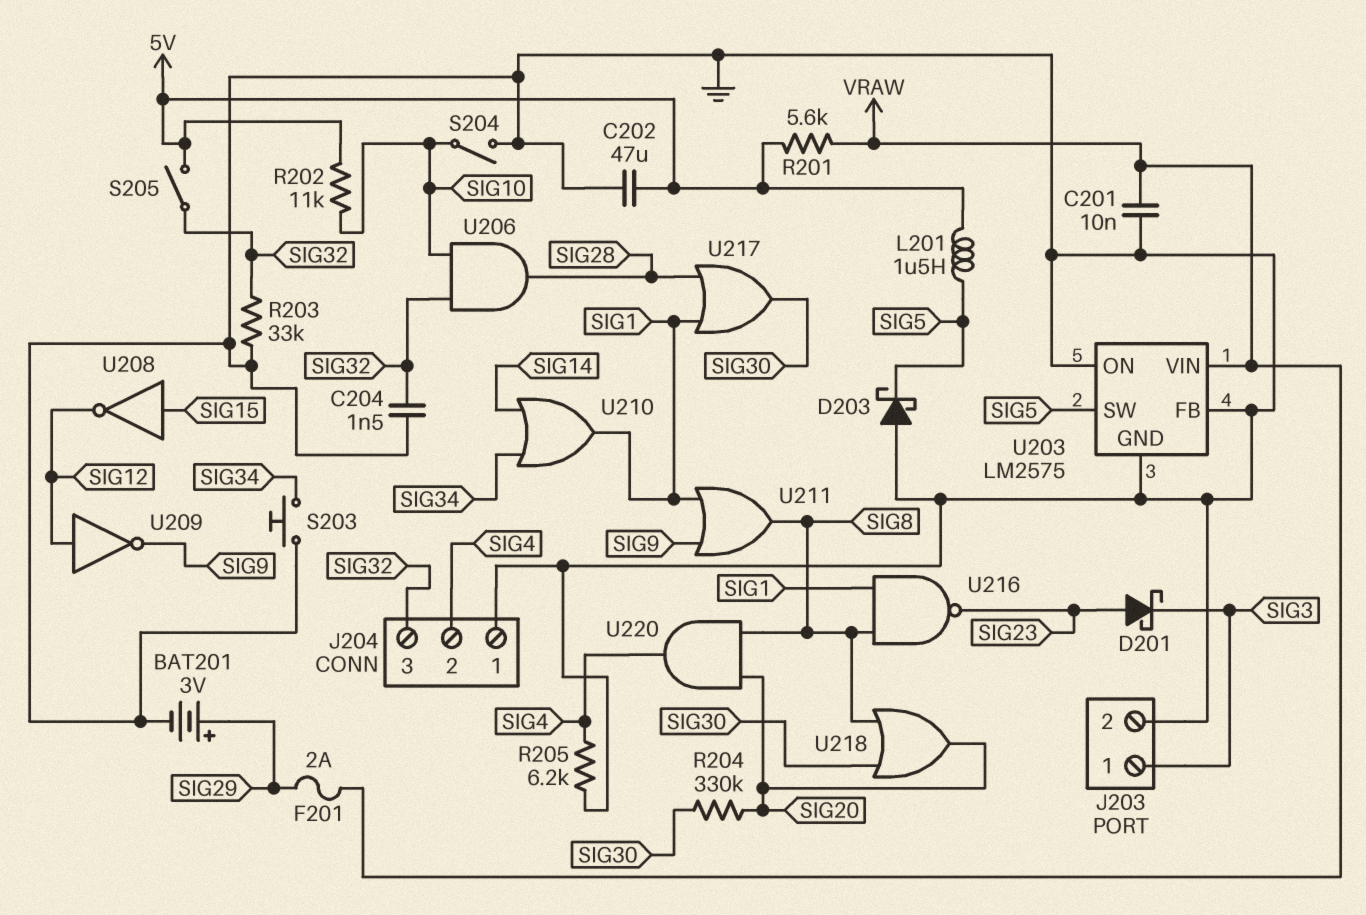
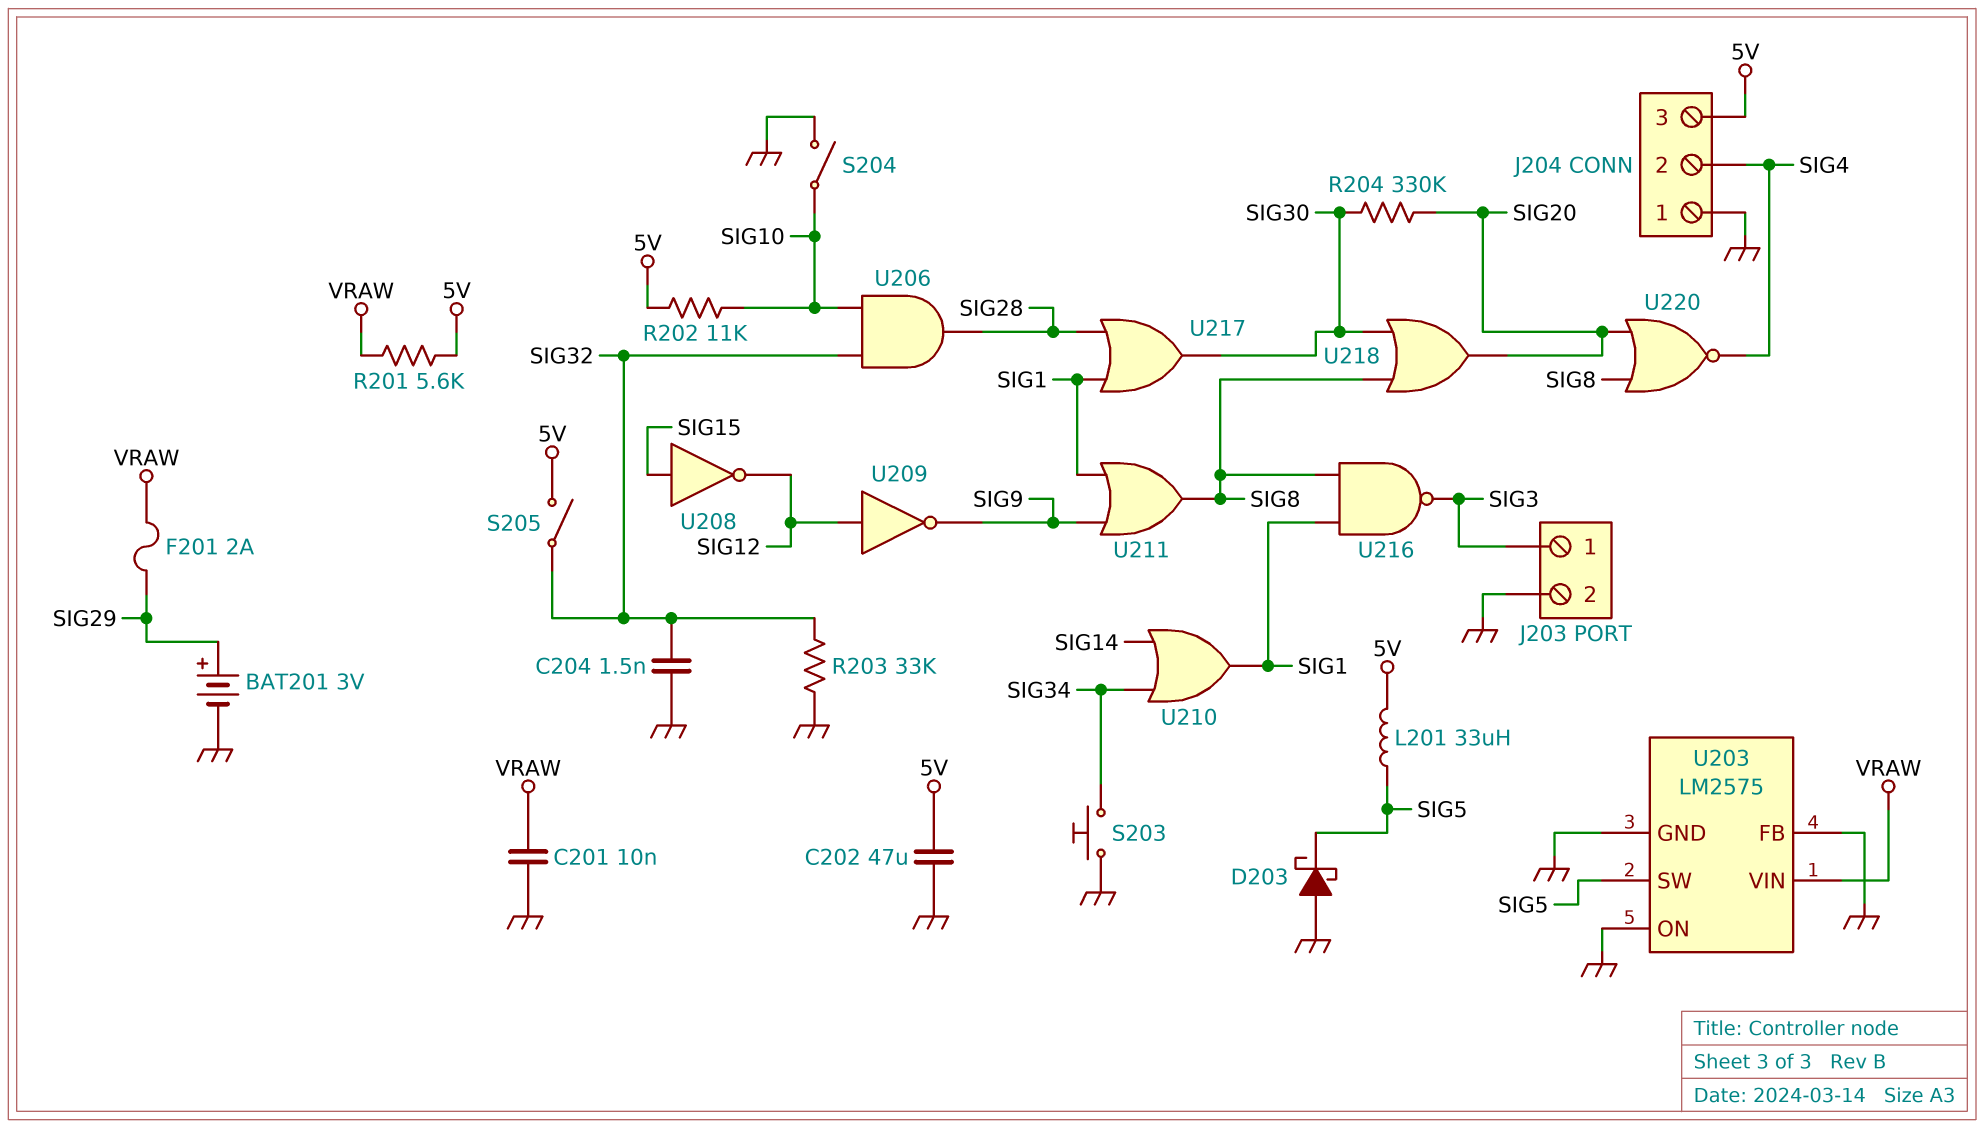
D201: schottky (A SIG23, K SIG3) -> none
J204 pin 3: SIG32 -> 5V
L201: 1.5uH (5V, SIG5) -> 33uH (5V, SIG5)
R205: 6.2k (GND, SIG4) -> none
U216: NAND (in SIG1, in SIG8, out SIG23) -> NAND (in SIG1, in SIG8, out SIG3)
U220: AND (in SIG8, in SIG20, out SIG4) -> NOR (in SIG8, in SIG20, out SIG4)

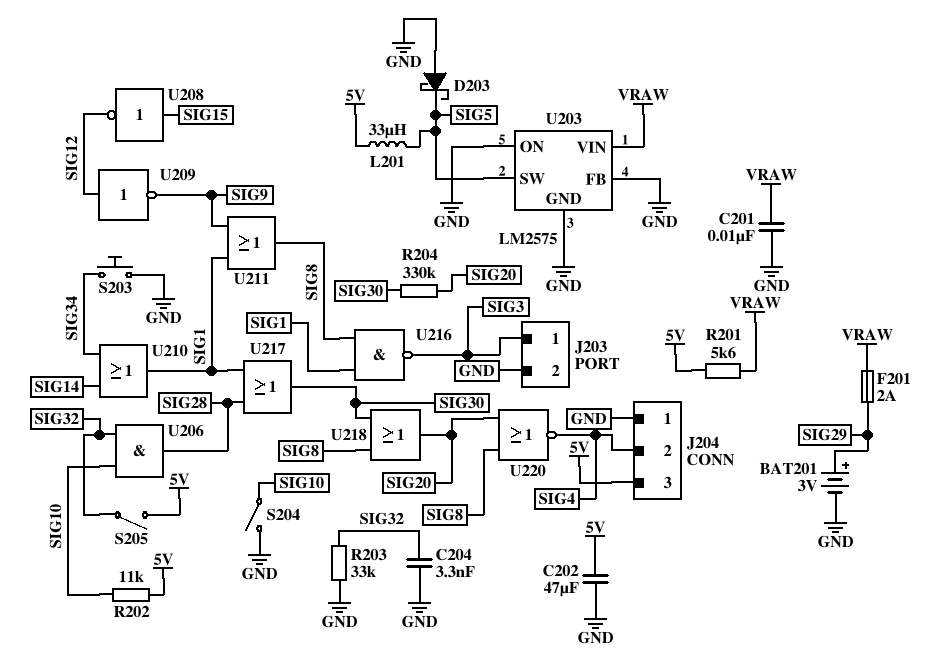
C204: 1.5nF (GND, SIG32) -> 3.3nF (GND, SIG32)

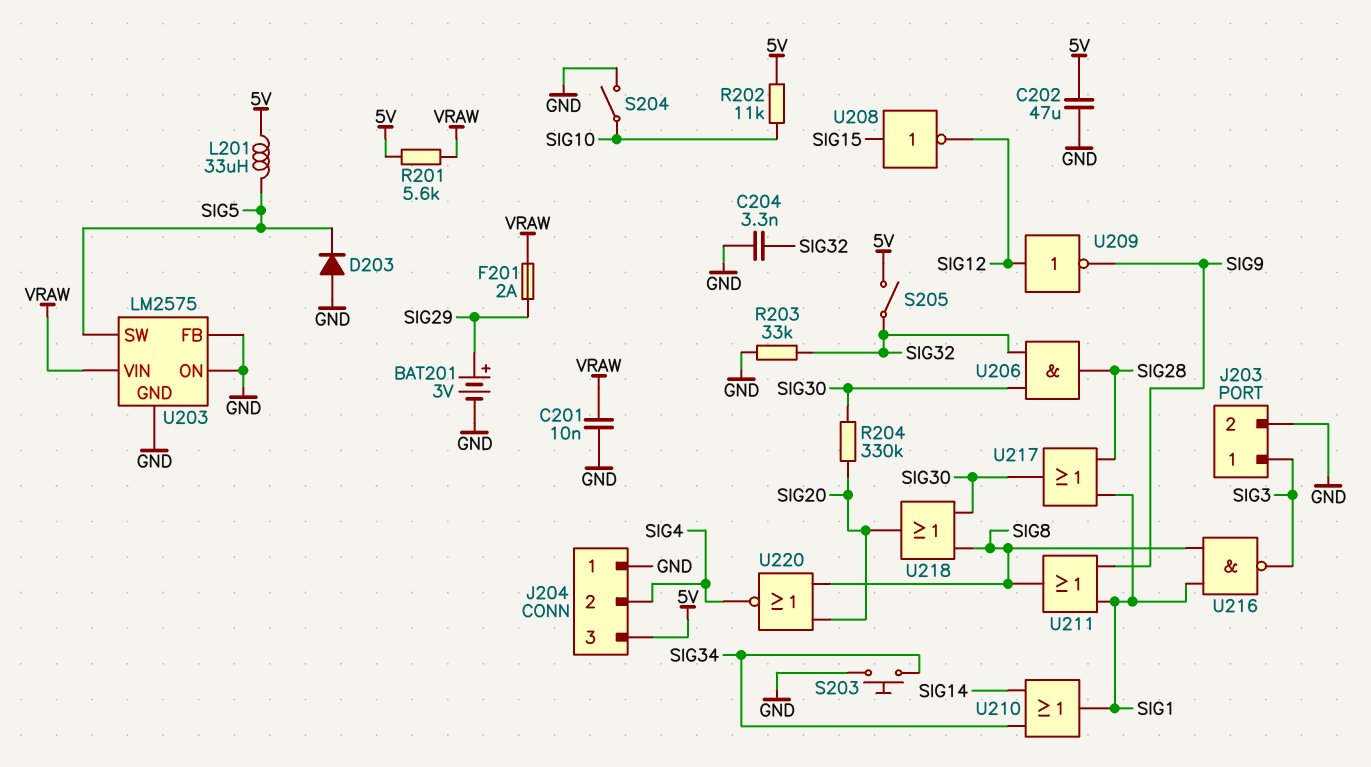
D203: schottky (A GND, K SIG5) -> diode (A GND, K SIG5)
U206: AND (in SIG10, in SIG32, out SIG28) -> AND (in SIG30, in SIG32, out SIG28)

